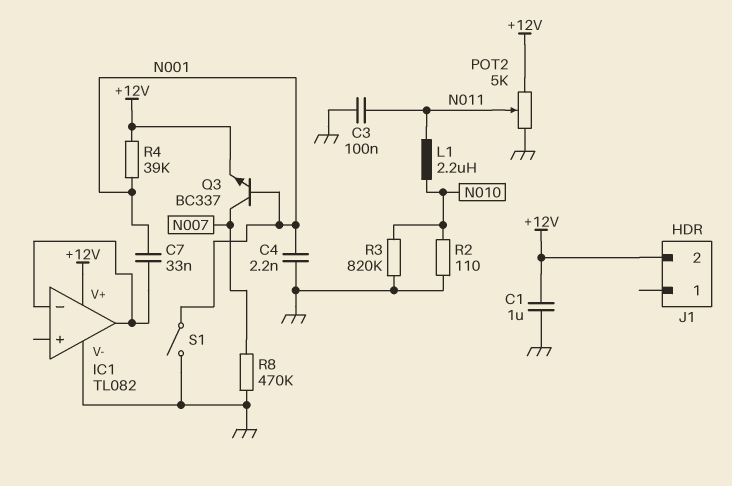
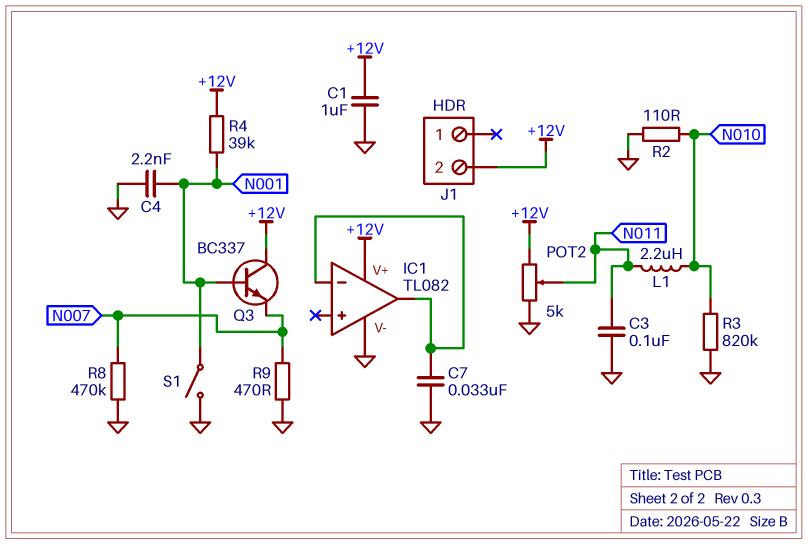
C7: 33nF (IC1/in-, N001) -> 33nF (GND, IC1/in-)
Q3: NPN BC337 (B N001, C N007, E +12V) -> NPN BC337 (B N001, C +12V, E N007)
R9: none -> 470 (GND, N007)

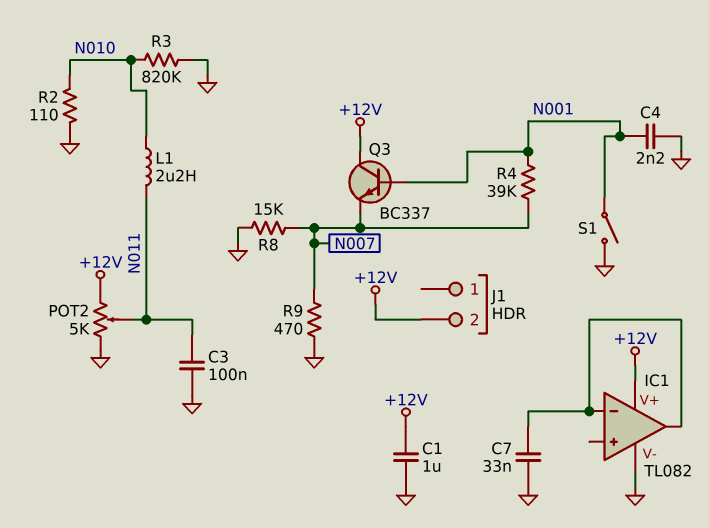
R4: 39k (+12V, N001) -> 39k (N001, N007)
R8: 470k (GND, N007) -> 15k (GND, N007)

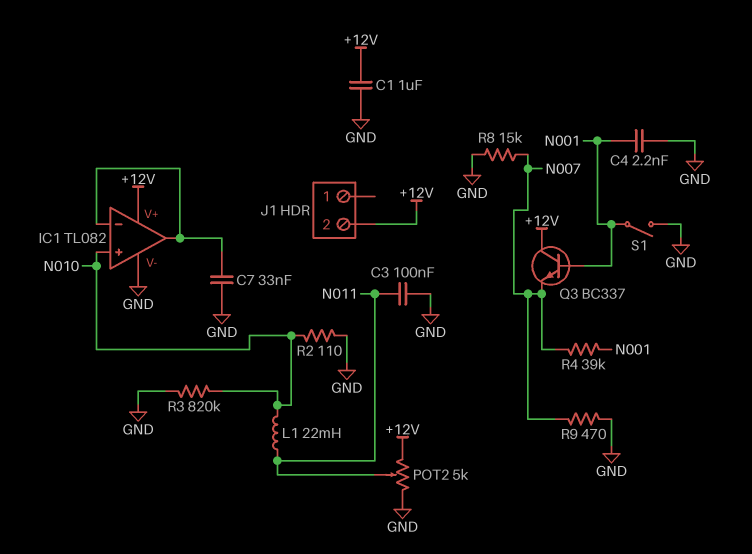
IC1 pin in+: none -> N010
L1: 2.2uH (N010, N011) -> 22mH (N010, N011)

